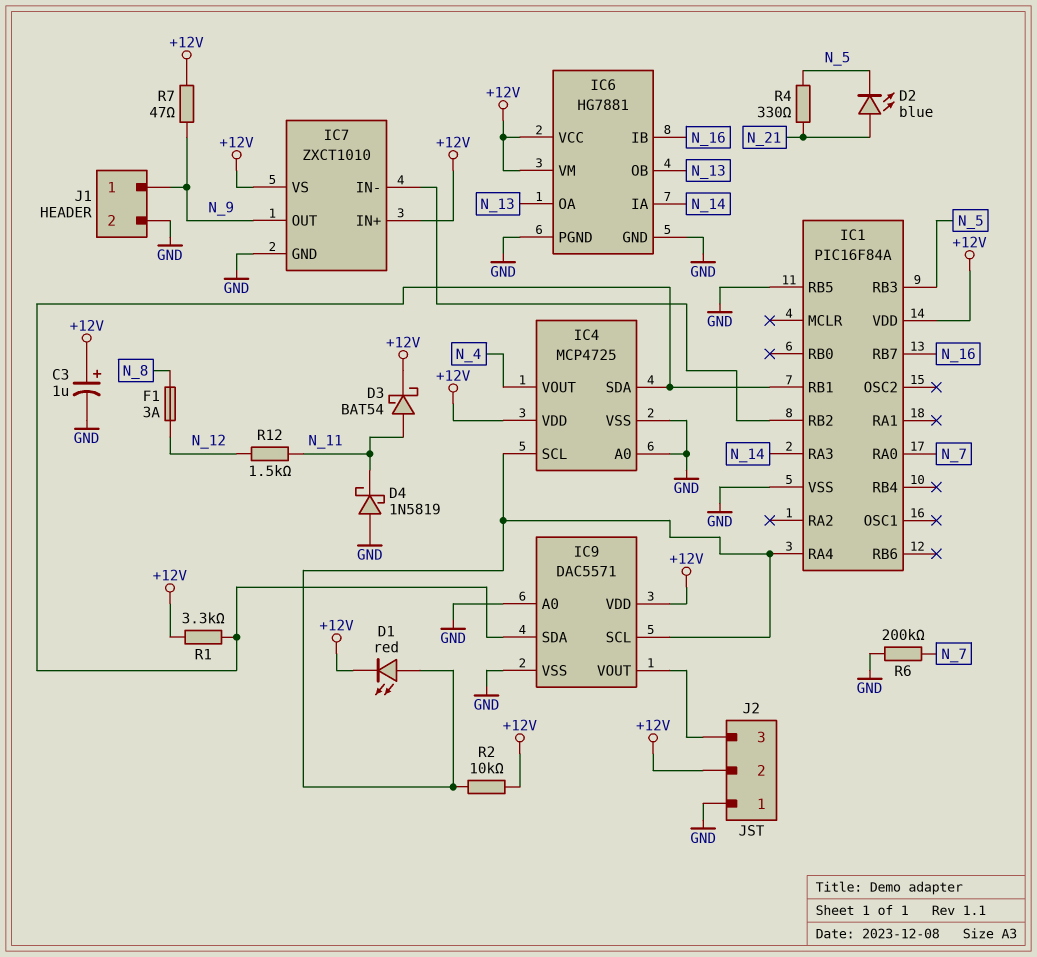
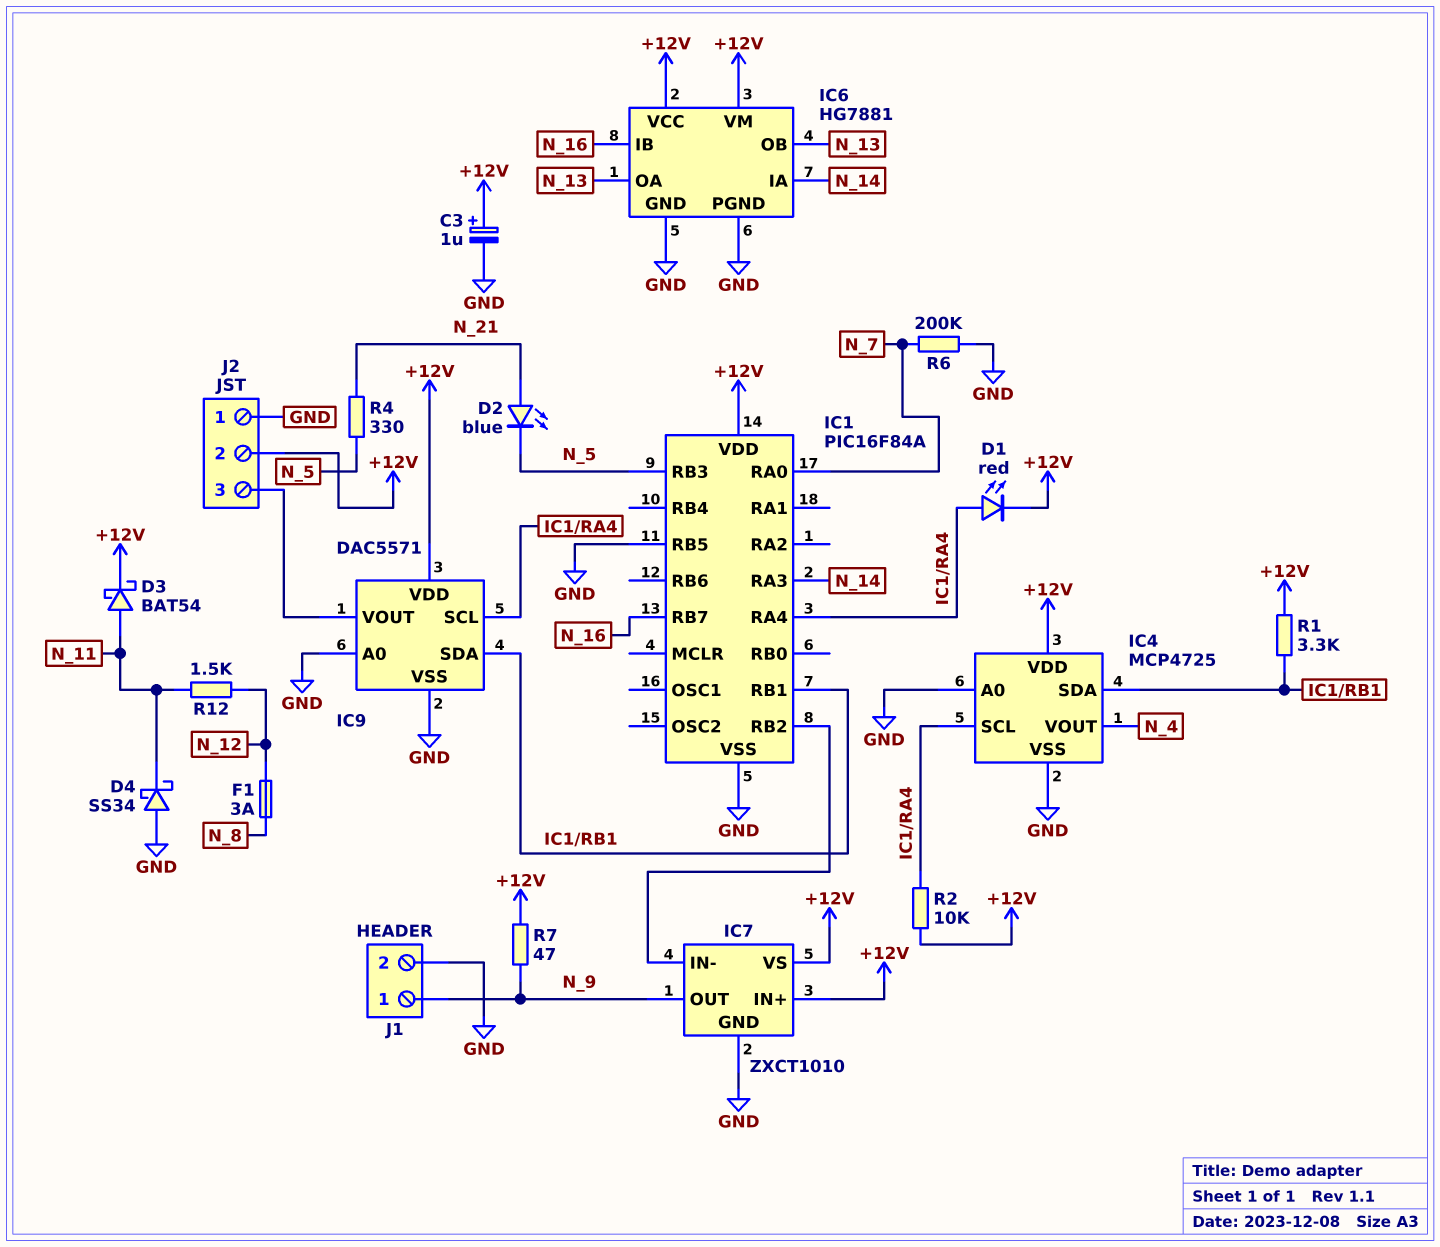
D4: schottky 1N5819 (A GND, K N_11) -> schottky SS34 (A GND, K N_11)

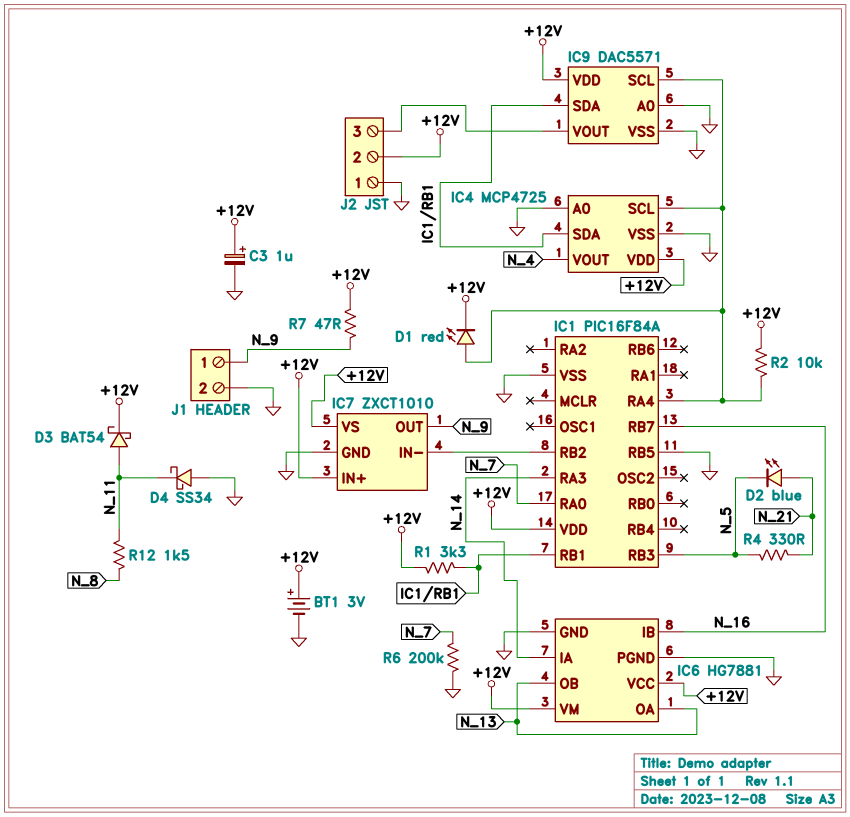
BT1: none -> 3V (plus +12V, minus GND)
F1: 3A (N_8, N_12) -> none
R12: 1.5k (N_11, N_12) -> 1.5k (N_8, N_11)

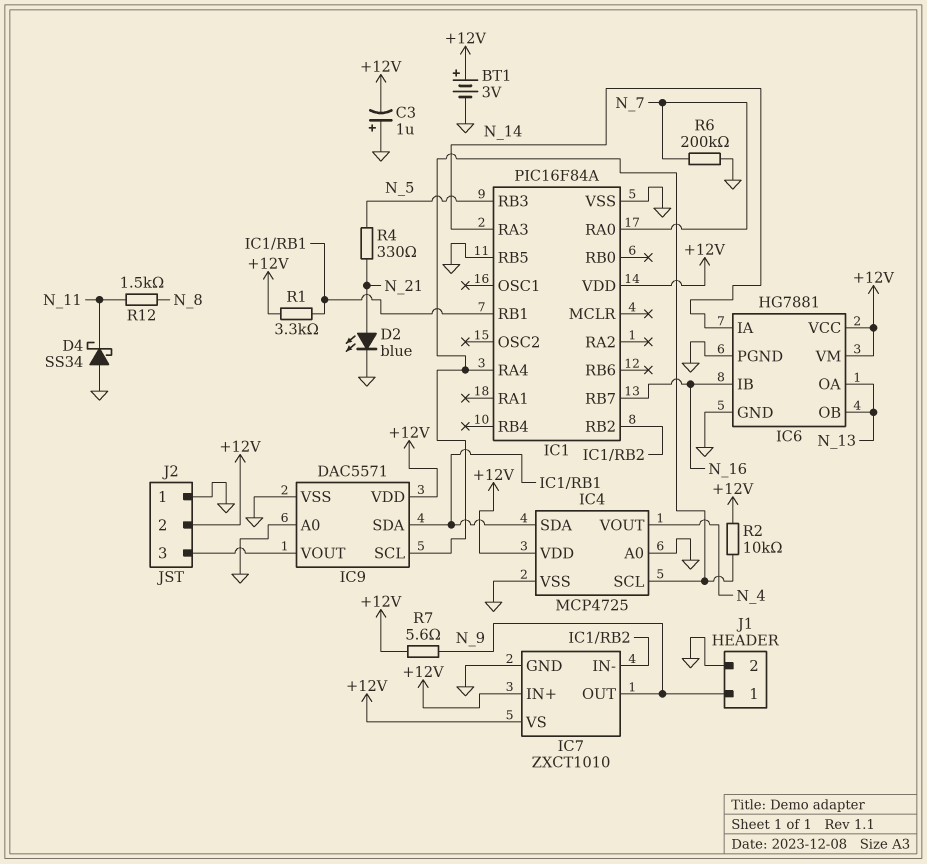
C3: 1uF (plus +12V, minus GND) -> 1uF (plus GND, minus +12V)
D1: LED red (A IC1/RA4, K +12V) -> none
D2: LED blue (A N_21, K N_5) -> LED blue (A N_21, K GND)
D3: schottky BAT54 (A N_11, K +12V) -> none
R7: 47 (+12V, N_9) -> 5.6 (+12V, N_9)

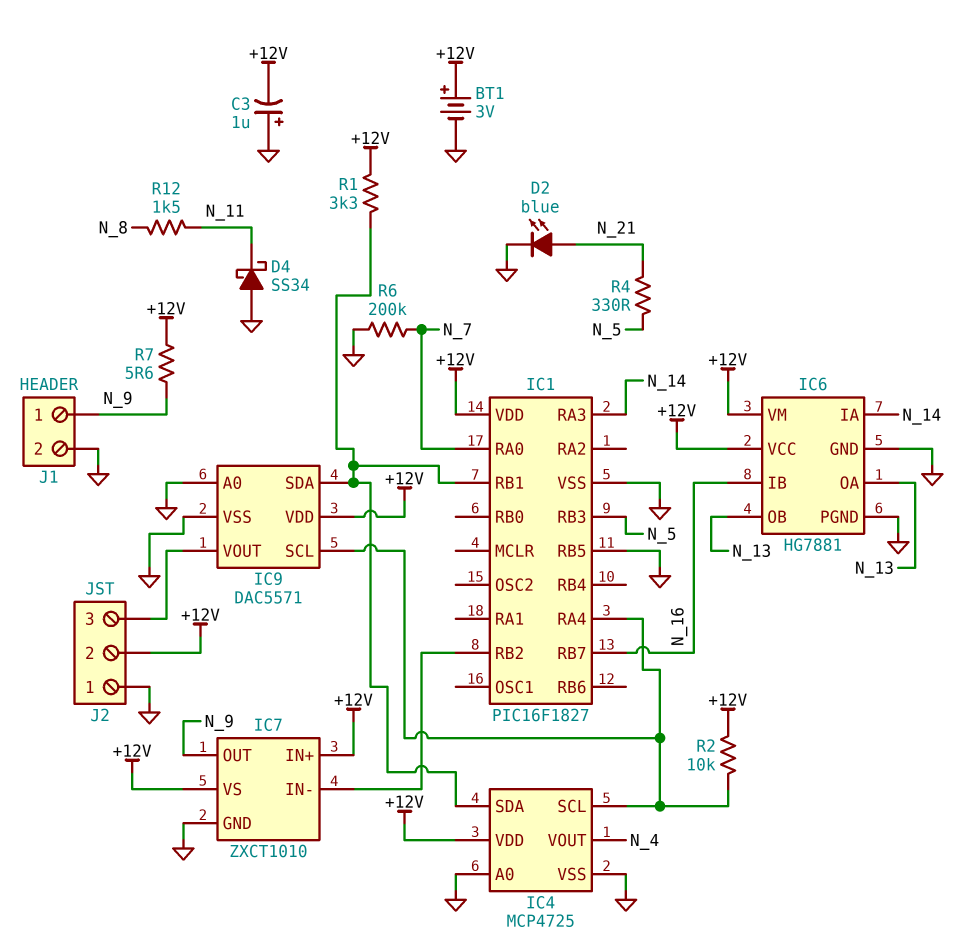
IC1: PIC16F84A -> PIC16F1827

